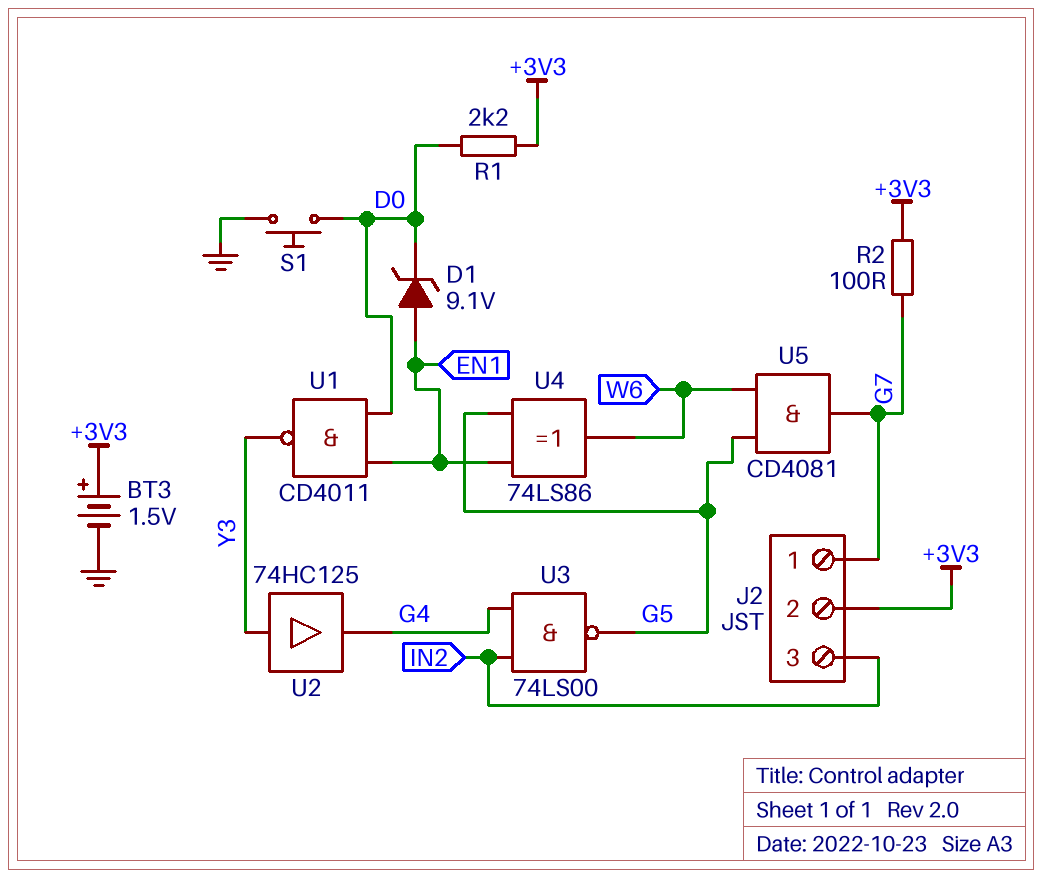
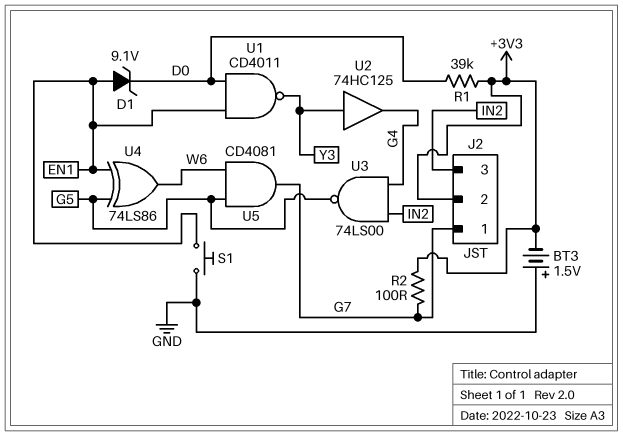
BT3: 1.5V (plus +3V3, minus GND) -> 1.5V (plus GND, minus +3V3)
R1: 2.2k (+3V3, D0) -> 39k (+3V3, D0)
S1: button (D0, GND) -> button (EN1, GND)

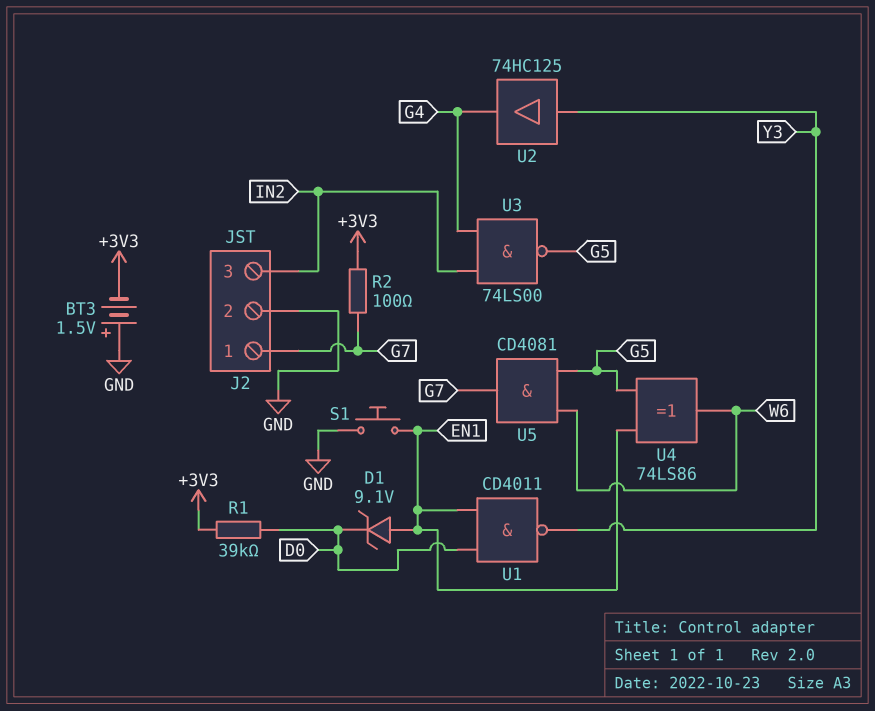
J2 pin 2: +3V3 -> GND

